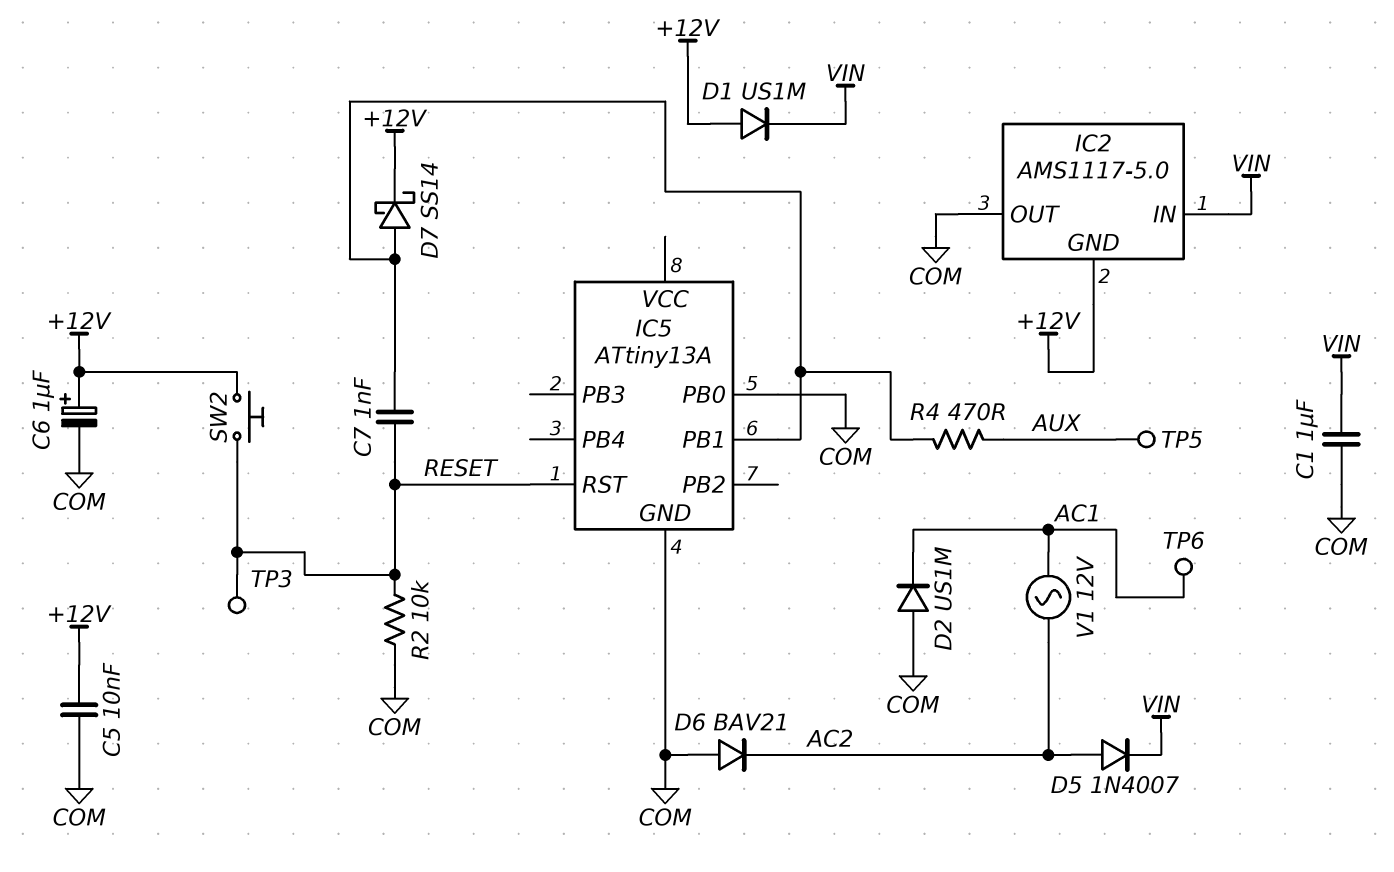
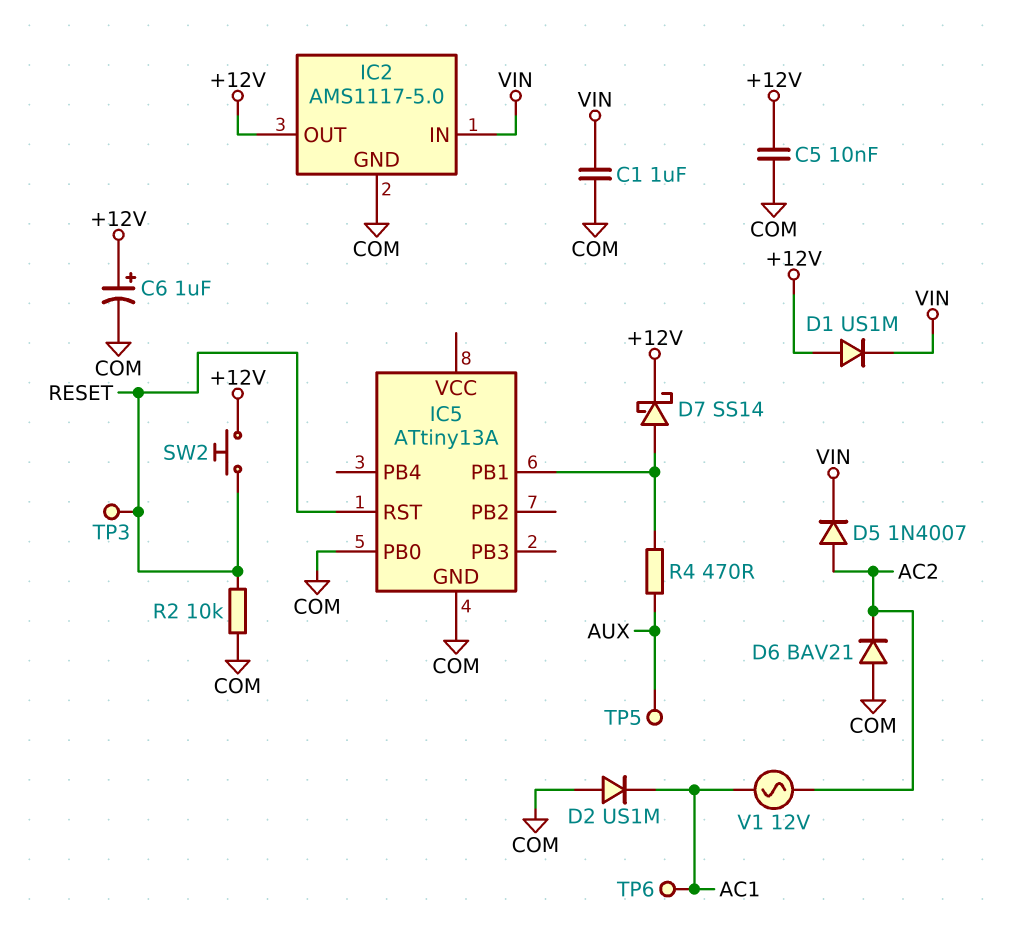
C7: 1nF (IC5/PB1, RESET) -> none
IC2 pin GND: +12V -> COM
IC2 pin OUT: COM -> +12V

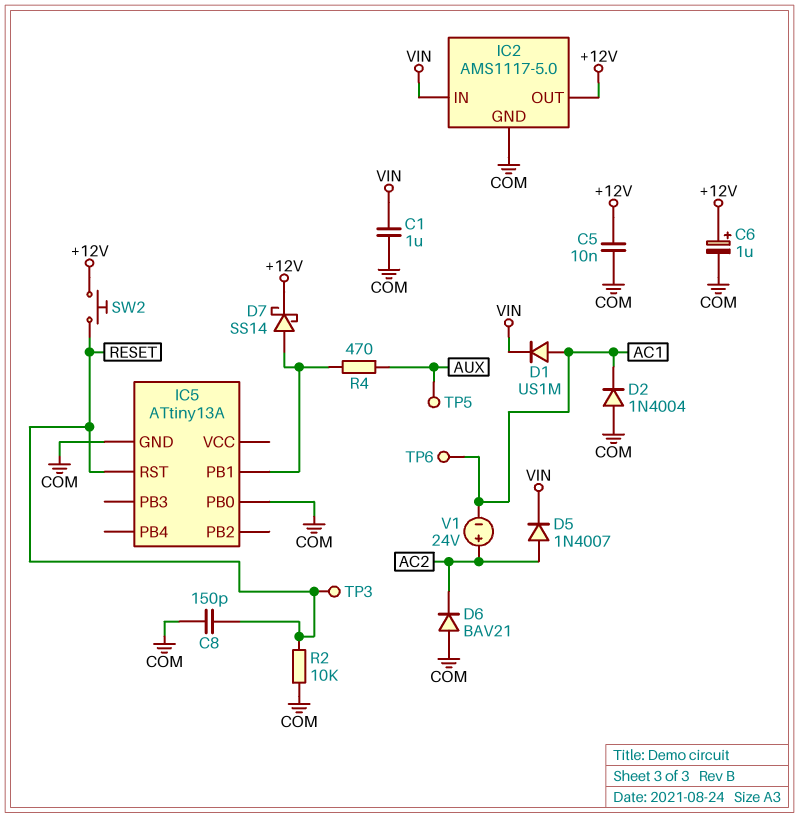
C8: none -> 150pF (COM, RESET)
D1: diode US1M (A +12V, K VIN) -> diode US1M (A AC1, K VIN)
D2: diode US1M (A COM, K AC1) -> diode 1N4004 (A COM, K AC1)
V1: AC 12V (AC1, AC2) -> 24V (plus AC2, minus AC1)

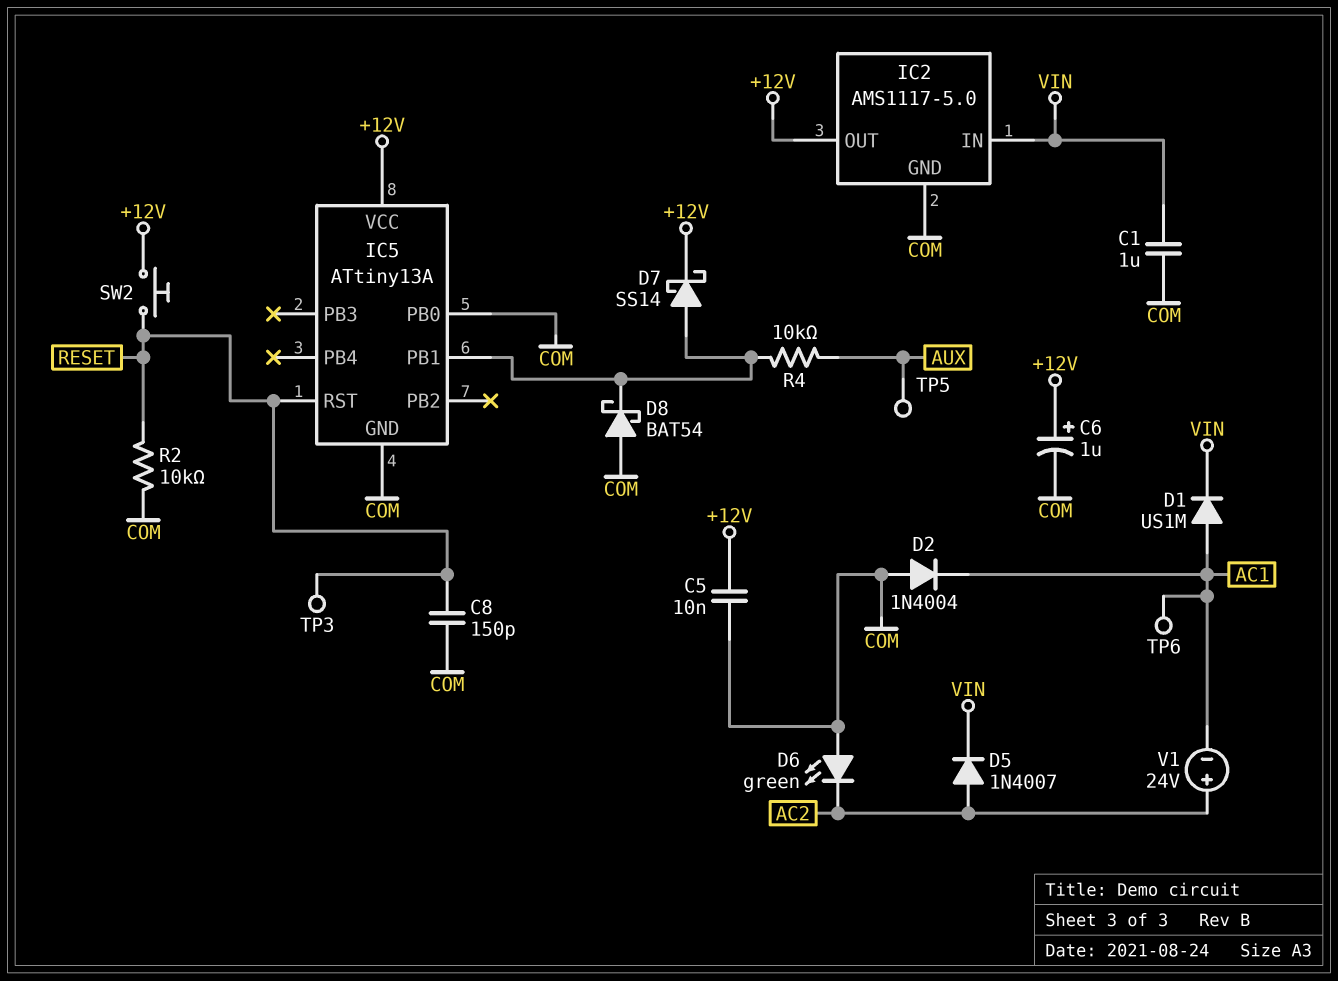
D6: diode BAV21 (A COM, K AC2) -> LED green (A COM, K AC2)
D8: none -> schottky BAT54 (A COM, K IC5/PB1)
IC5 pin VCC: none -> +12V
R4: 470 (AUX, IC5/PB1) -> 10k (AUX, IC5/PB1)

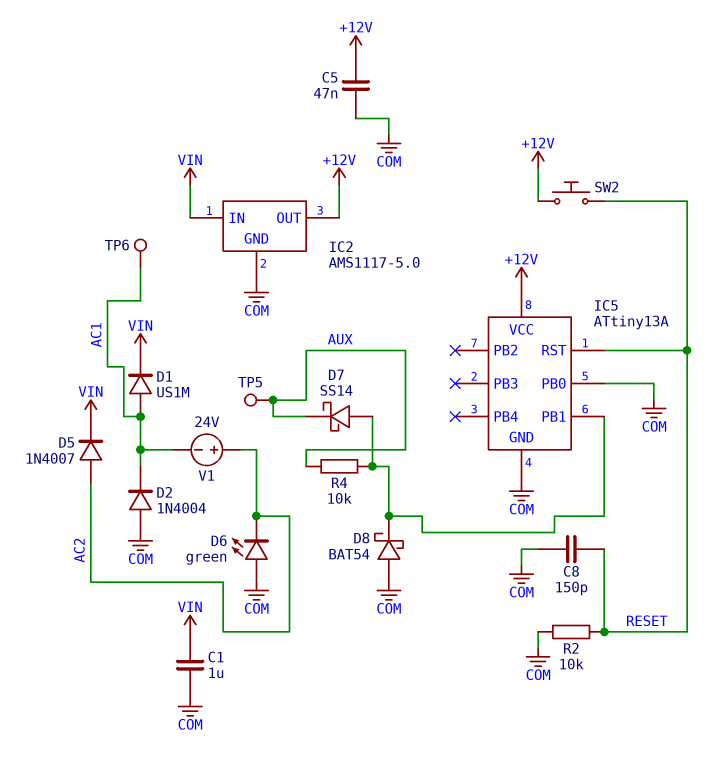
C5: 10nF (+12V, COM) -> 47nF (+12V, COM)
C6: 1uF (plus +12V, minus COM) -> none
D7: schottky SS14 (A IC5/PB1, K +12V) -> schottky SS14 (A IC5/PB1, K AUX)
TP3: test point (RESET) -> none

